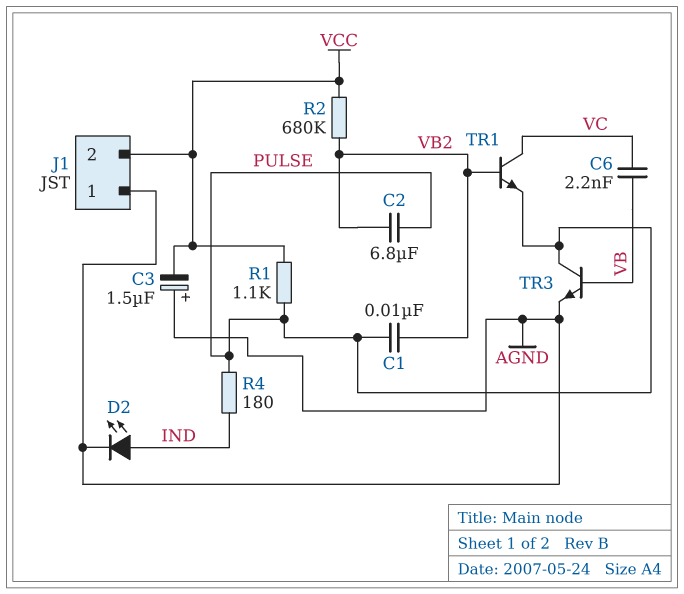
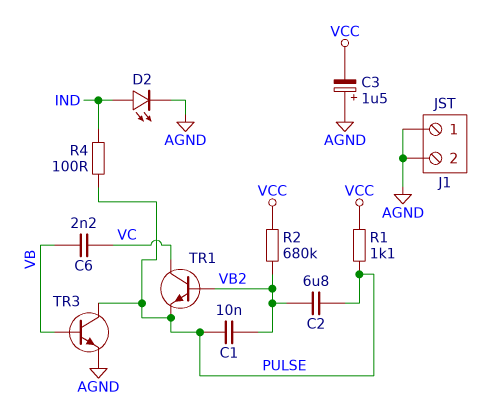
J1 pin 2: VCC -> AGND
R4: 180 (IND, PULSE) -> 100 (IND, PULSE)

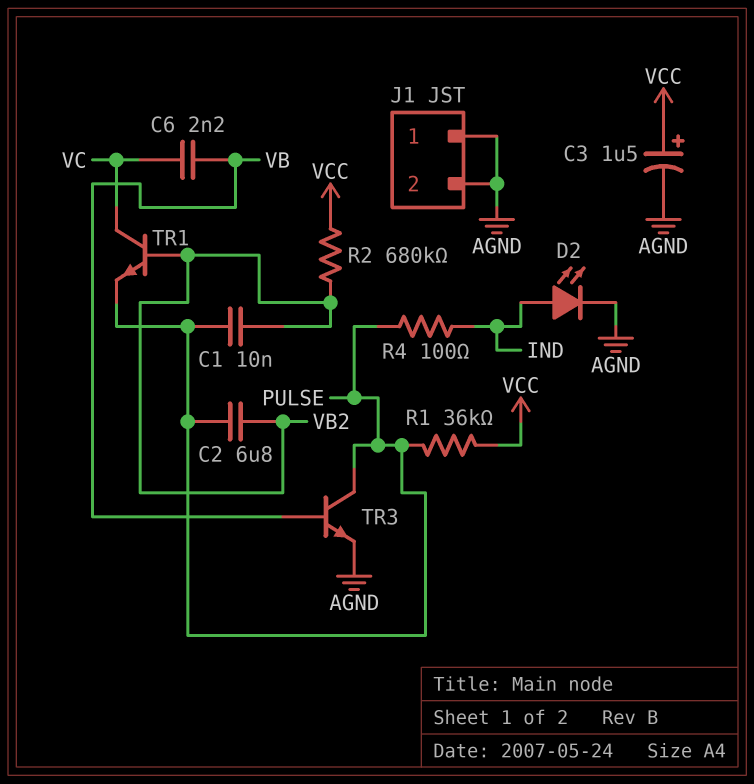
C3: 1.5uF (plus AGND, minus VCC) -> 1.5uF (plus VCC, minus AGND)
R1: 1.1k (PULSE, VCC) -> 36k (PULSE, VCC)

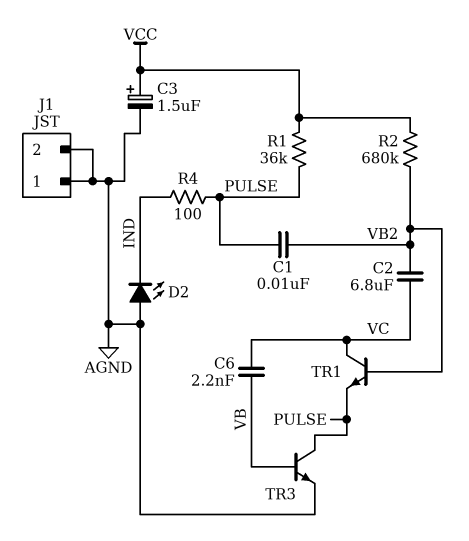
C2: 6.8uF (PULSE, VB2) -> 6.8uF (VB2, VC)
D2: LED (A IND, K AGND) -> LED (A AGND, K IND)

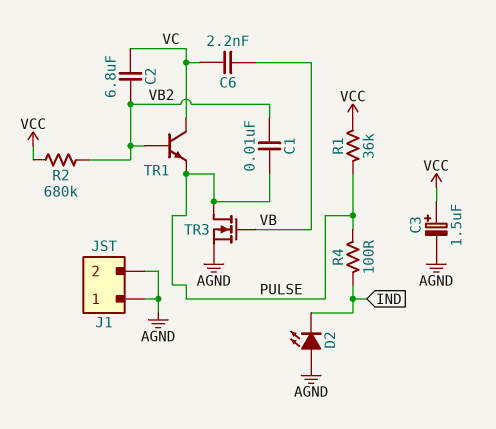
TR3: NPN (B VB, C PULSE, E AGND) -> NMOS (G VB, D PULSE, S AGND)

